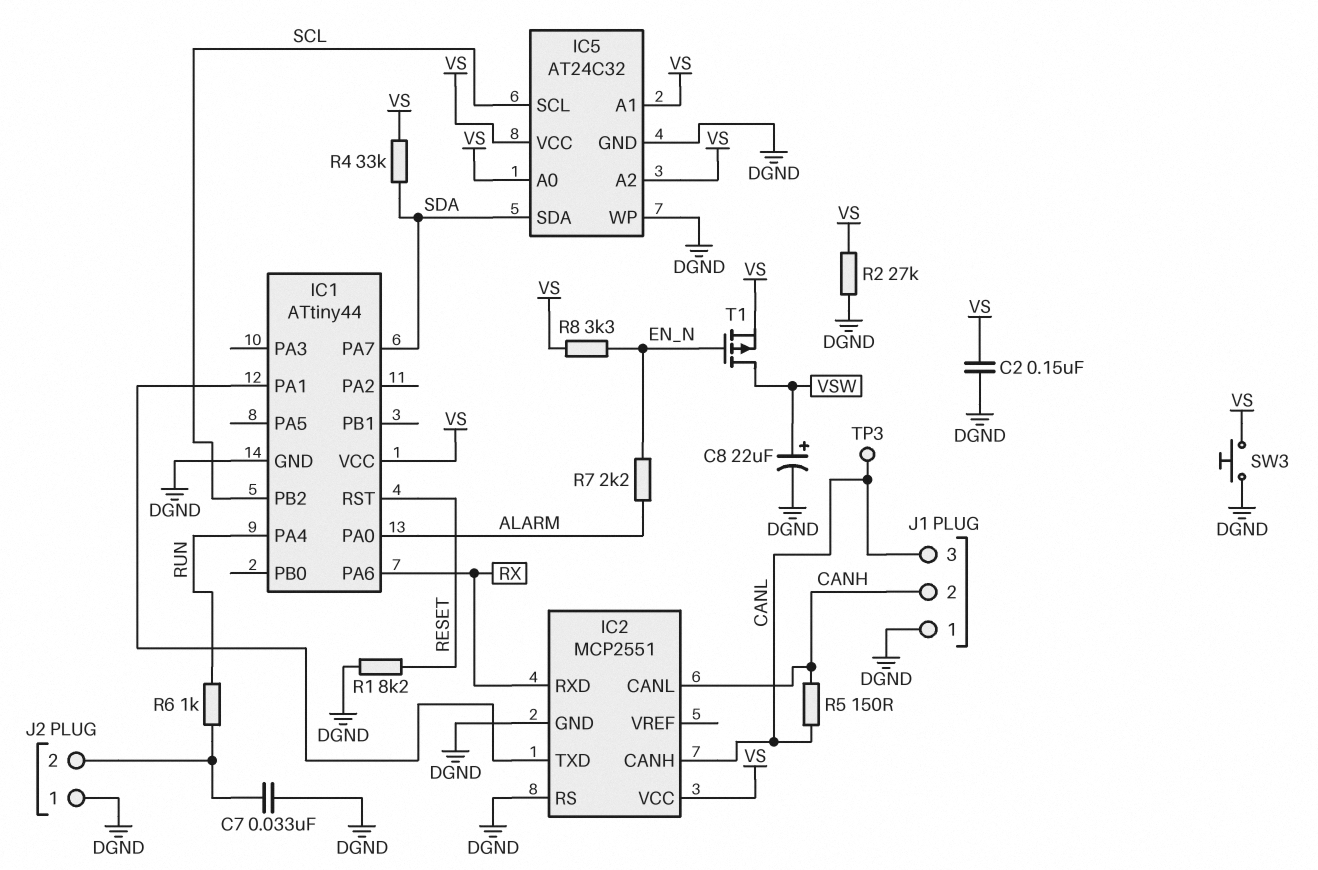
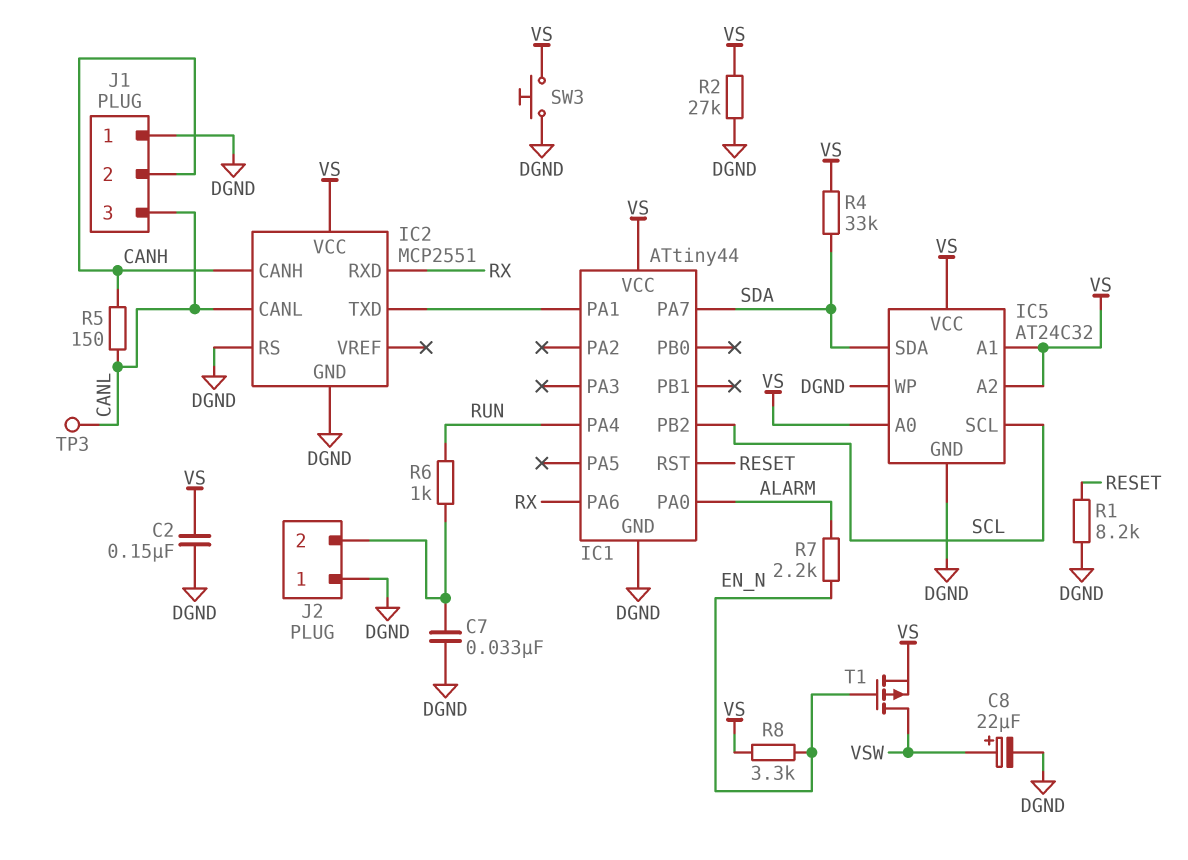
IC2 pin CANH: CANL -> CANH
IC2 pin CANL: CANH -> CANL

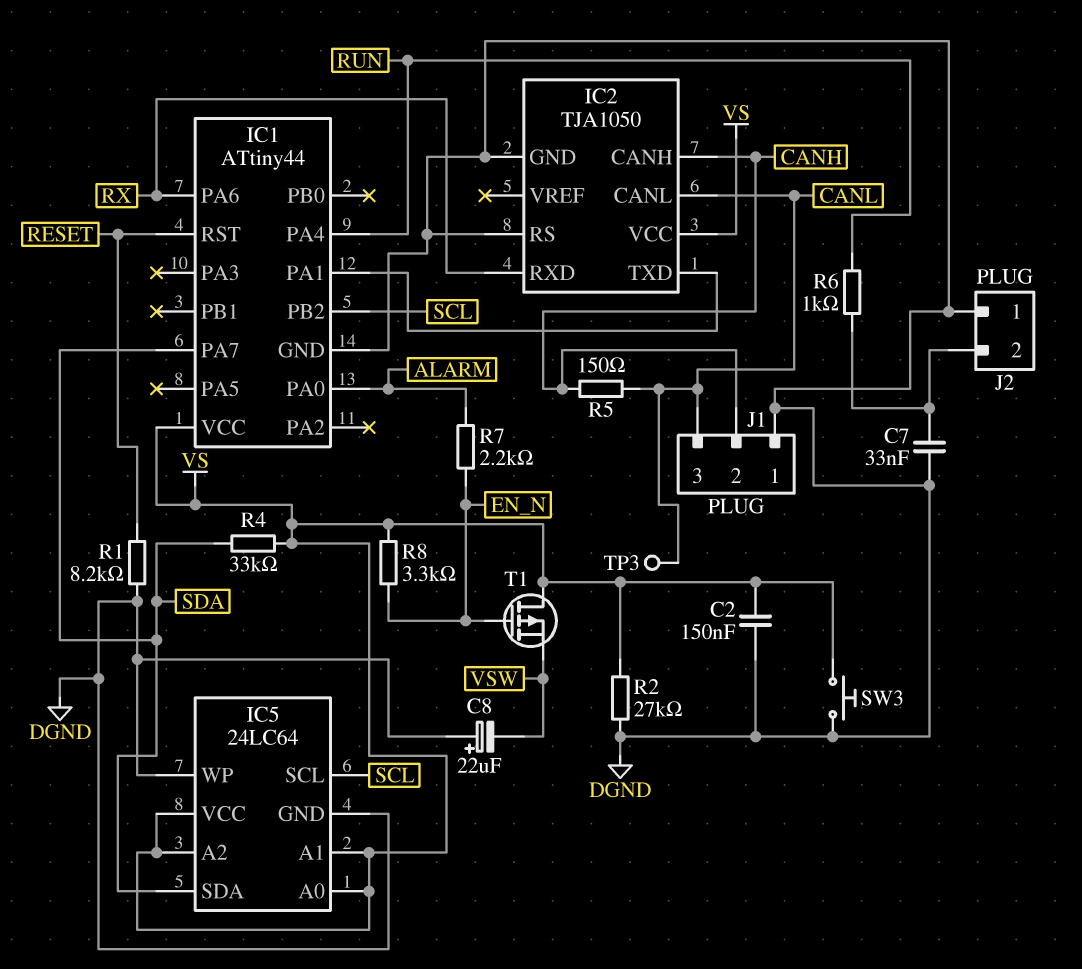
C8: 22uF (plus VSW, minus DGND) -> 22uF (plus DGND, minus VSW)
IC2: MCP2551 -> TJA1050
IC5: AT24C32 -> 24LC64
T1: PMOS (G EN_N, D VSW, S VS) -> PMOS (G EN_N, D VS, S VSW)

